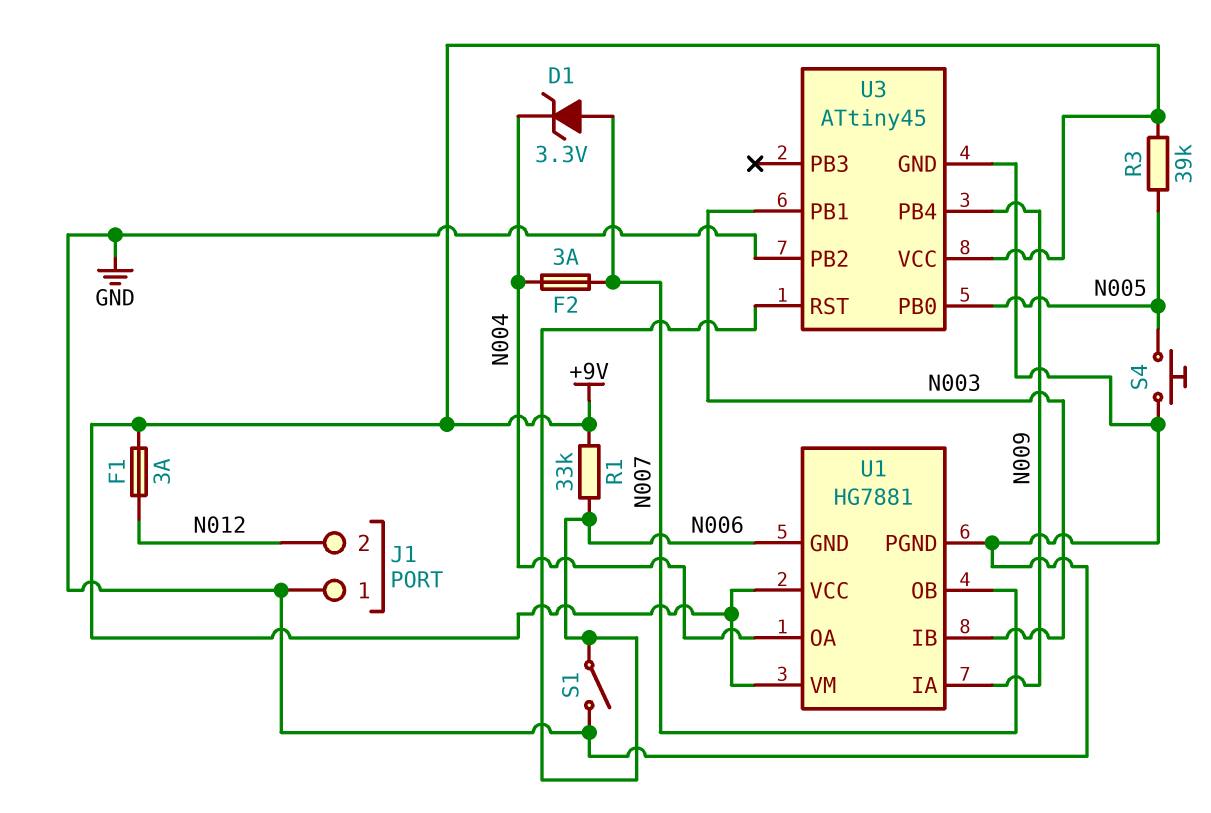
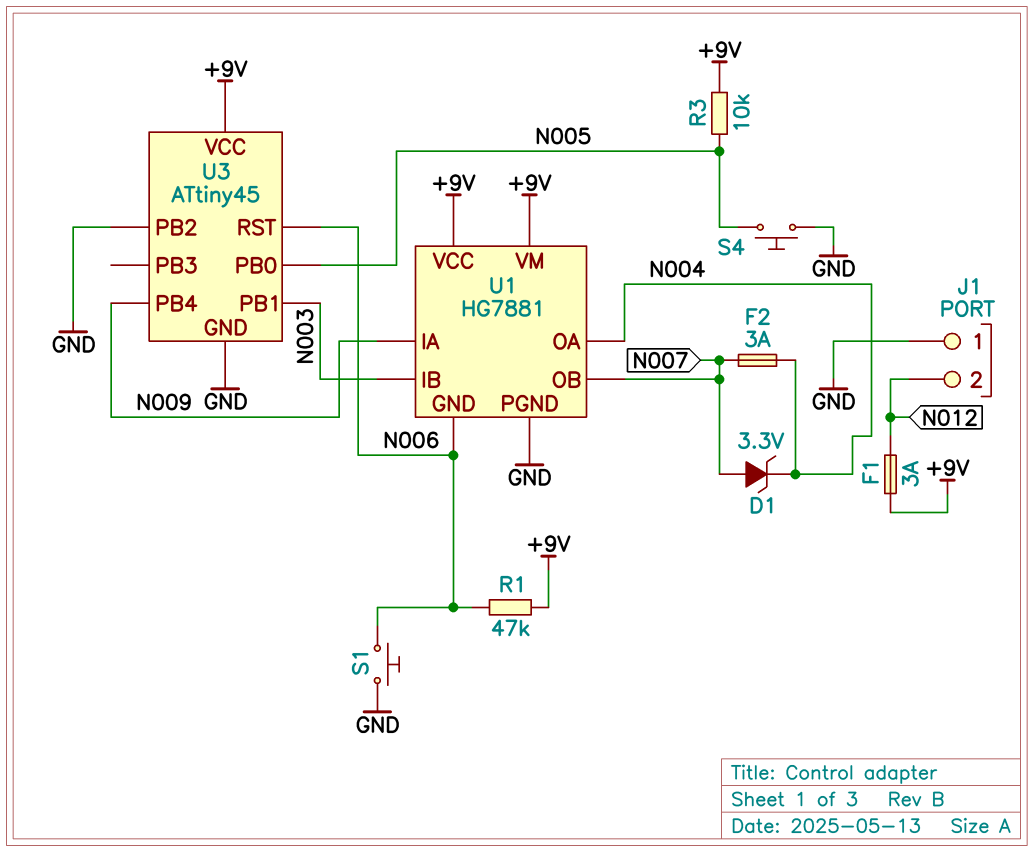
R1: 33k (+9V, N006) -> 47k (+9V, N006)
R3: 39k (+9V, N005) -> 10k (+9V, N005)
S1: switch (GND, N006) -> button (GND, N006)

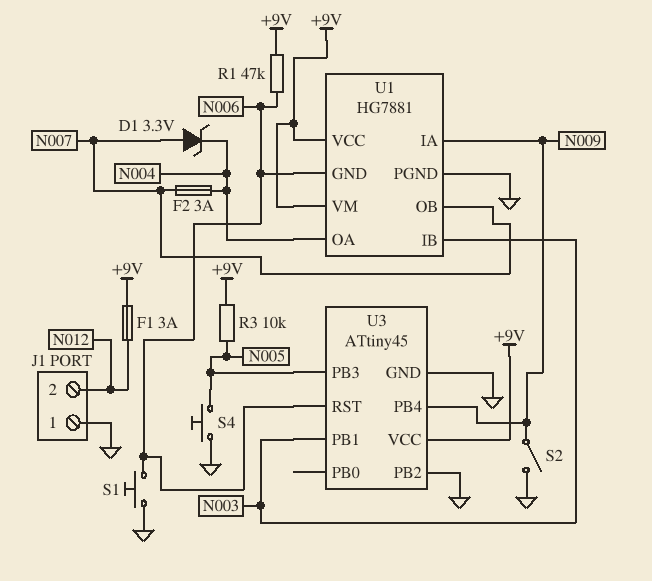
S2: none -> switch (GND, N009)
U3 pin PB0: N005 -> none
U3 pin PB3: none -> N005

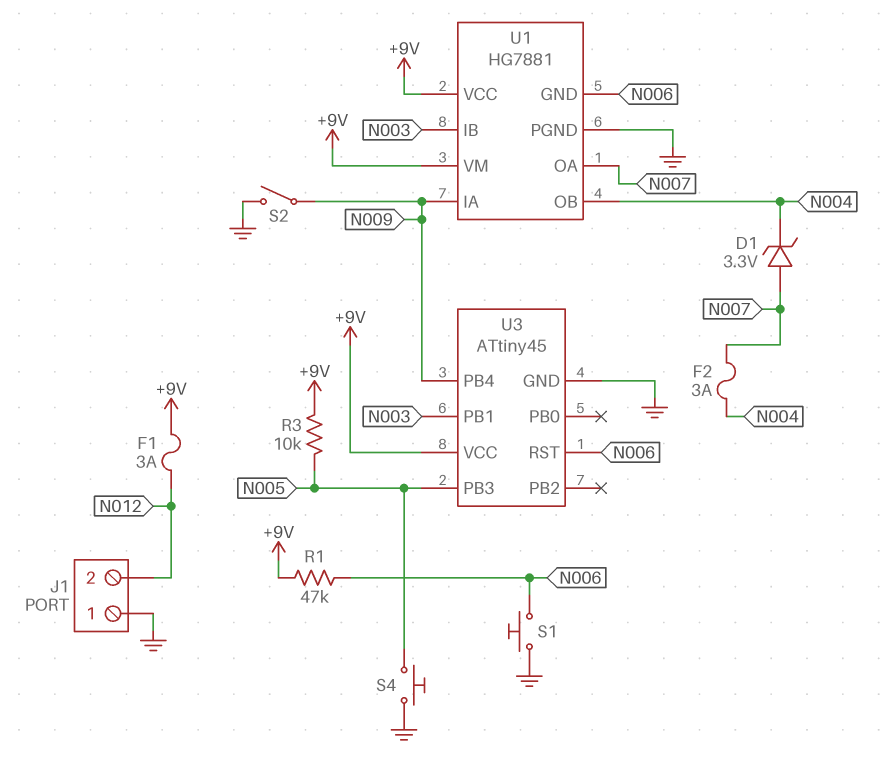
U1 pin OA: N004 -> N007
U1 pin OB: N007 -> N004
U3 pin PB2: GND -> none

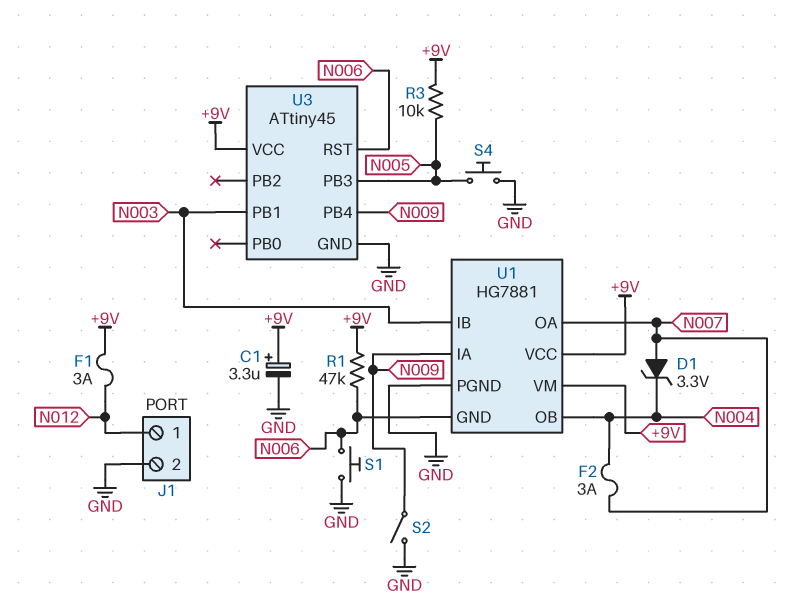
C1: none -> 3.3uF (plus +9V, minus GND)
J1 pin 1: GND -> N012
J1 pin 2: N012 -> GND

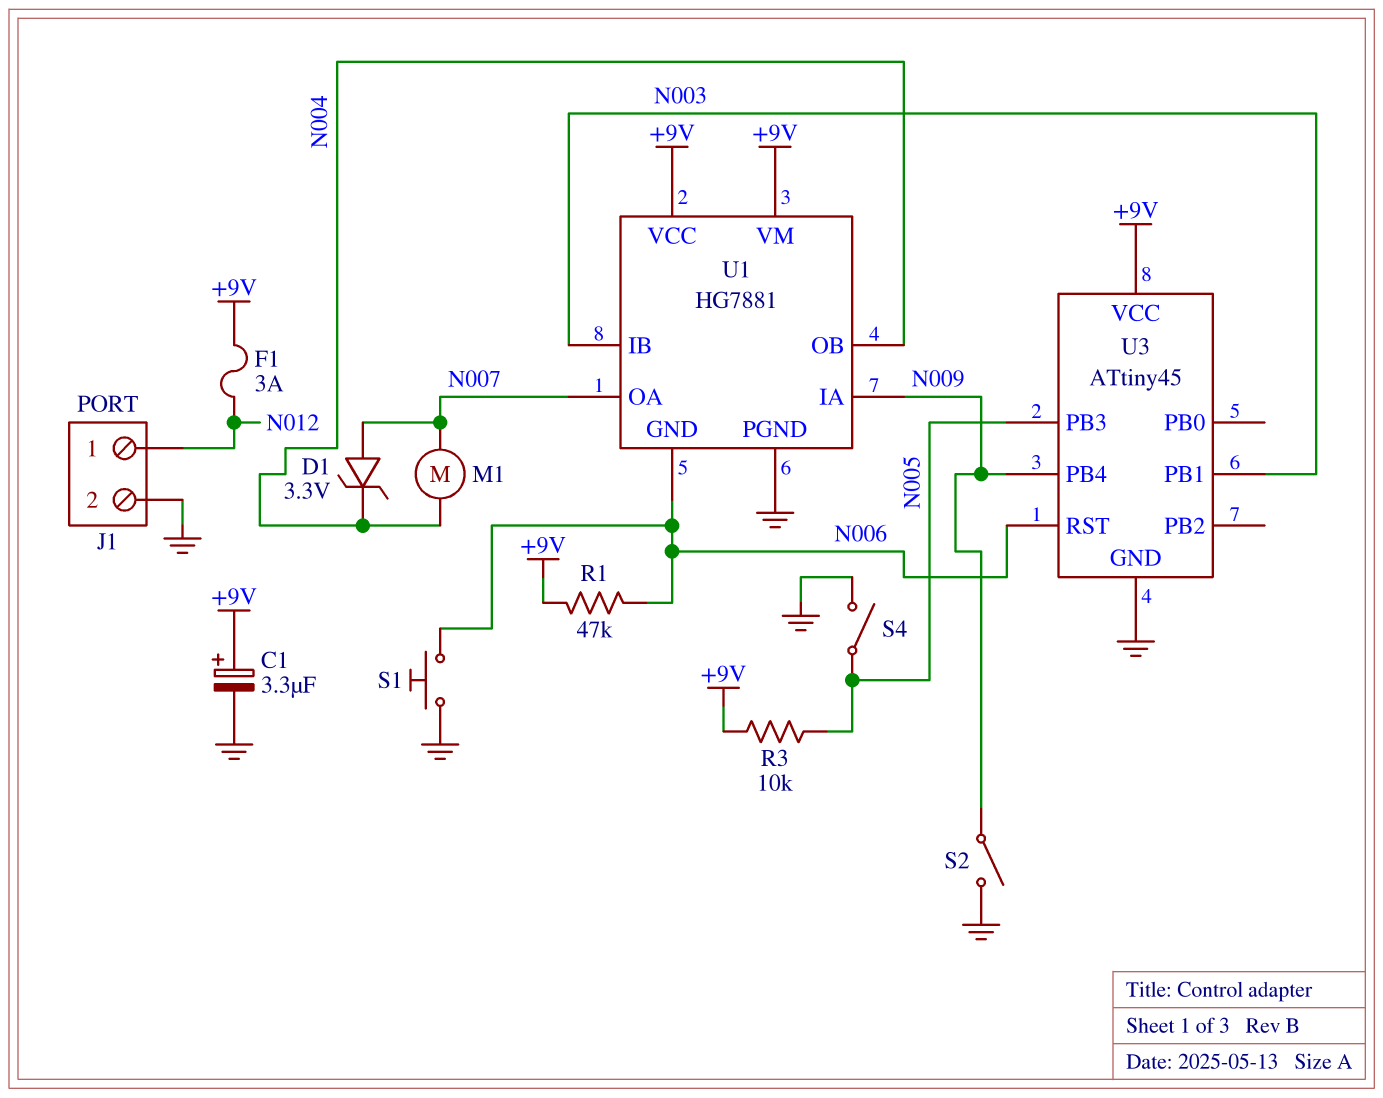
F2: 3A (N004, N007) -> none
M1: none -> motor (N004, N007)
S4: button (GND, N005) -> switch (GND, N005)

